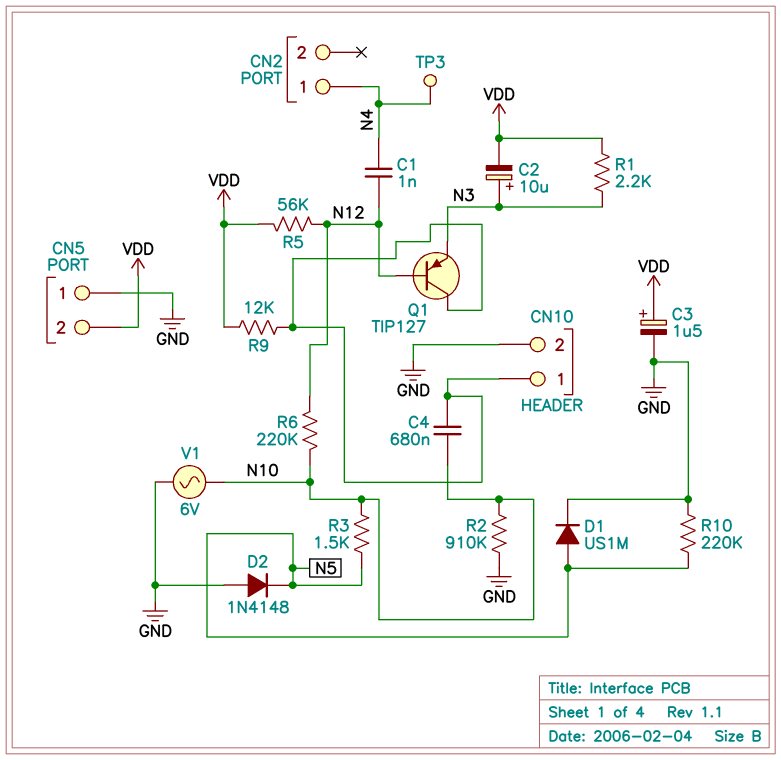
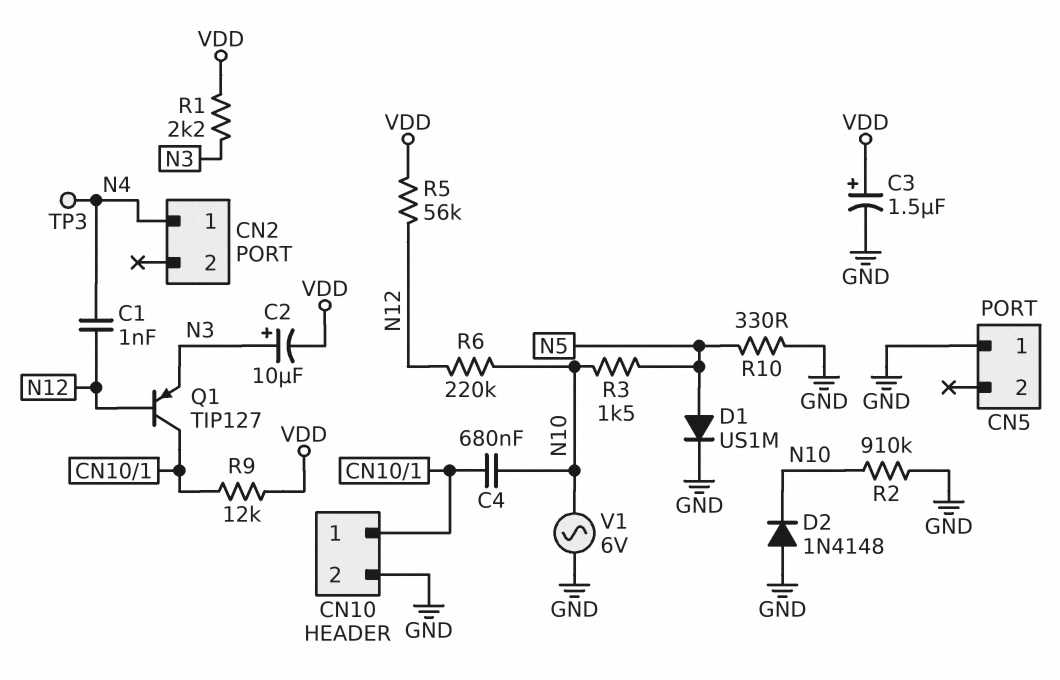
CN5 pin 2: VDD -> none
D2: diode 1N4148 (A GND, K N5) -> diode 1N4148 (A GND, K N10)
R10: 220k (GND, N5) -> 330 (GND, N5)

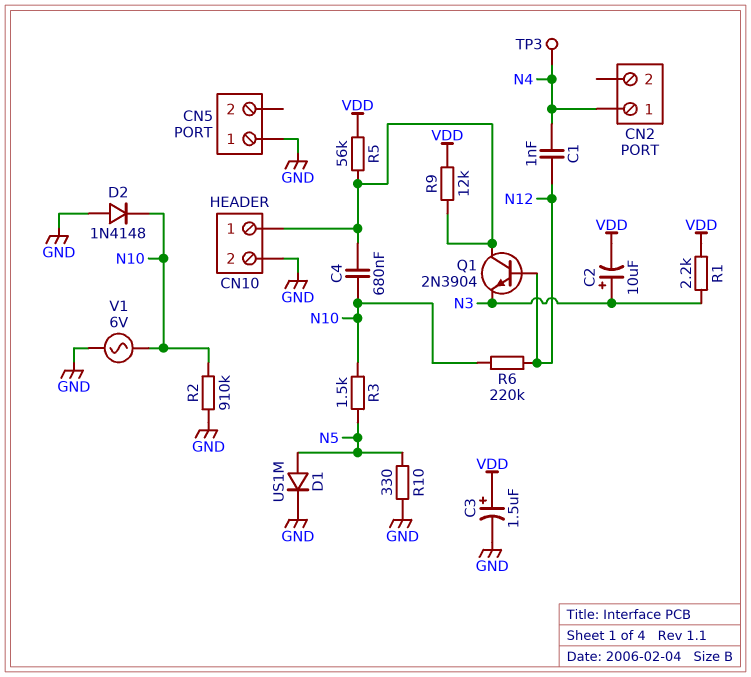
Q1: PNP TIP127 (B N12, C CN10/1, E N3) -> NPN 2N3904 (B N12, C CN10/1, E N3)
R5: 56k (N12, VDD) -> 56k (CN10/1, VDD)

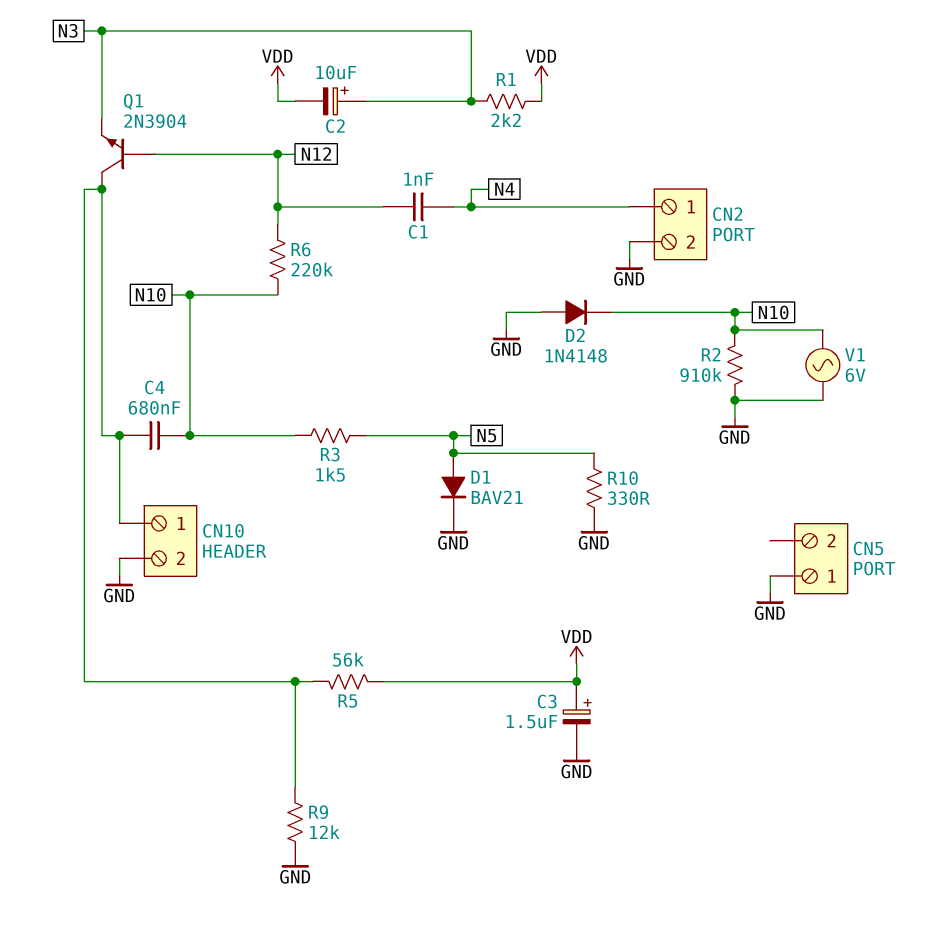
CN2 pin 2: none -> GND
D1: diode US1M (A N5, K GND) -> diode BAV21 (A N5, K GND)
R9: 12k (CN10/1, VDD) -> 12k (CN10/1, GND)
TP3: test point (N4) -> none

